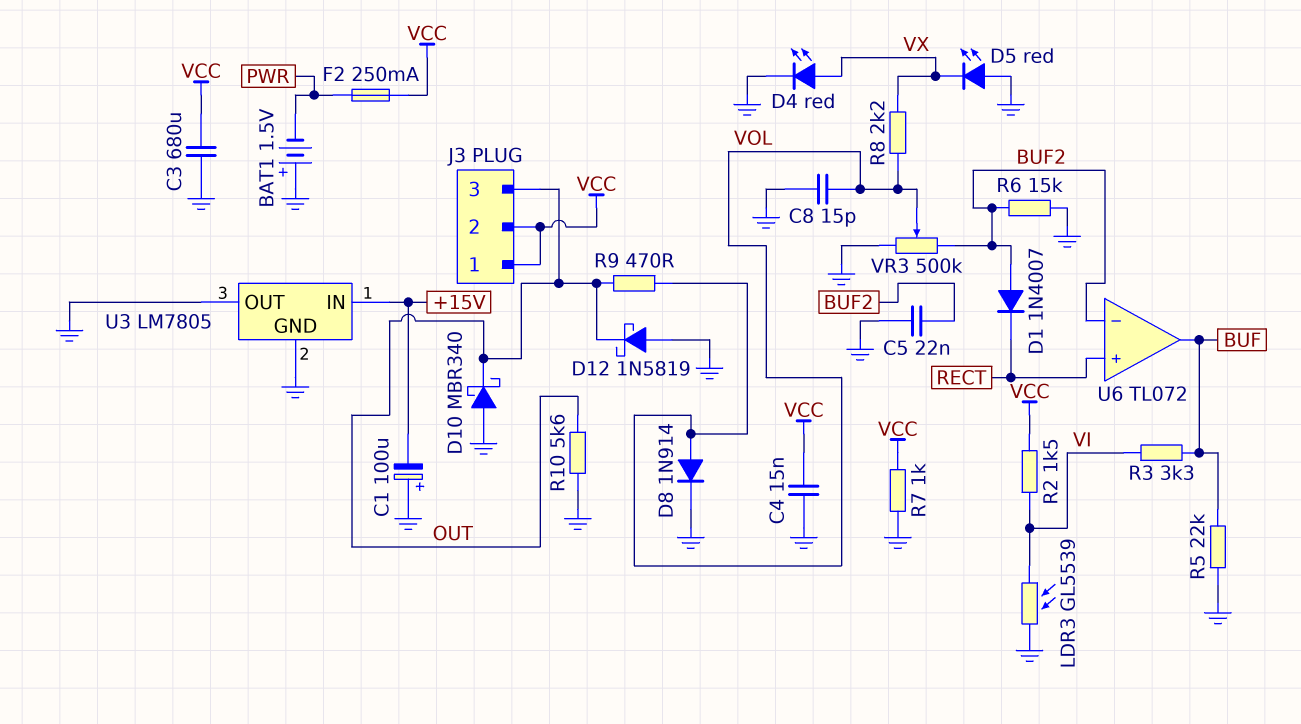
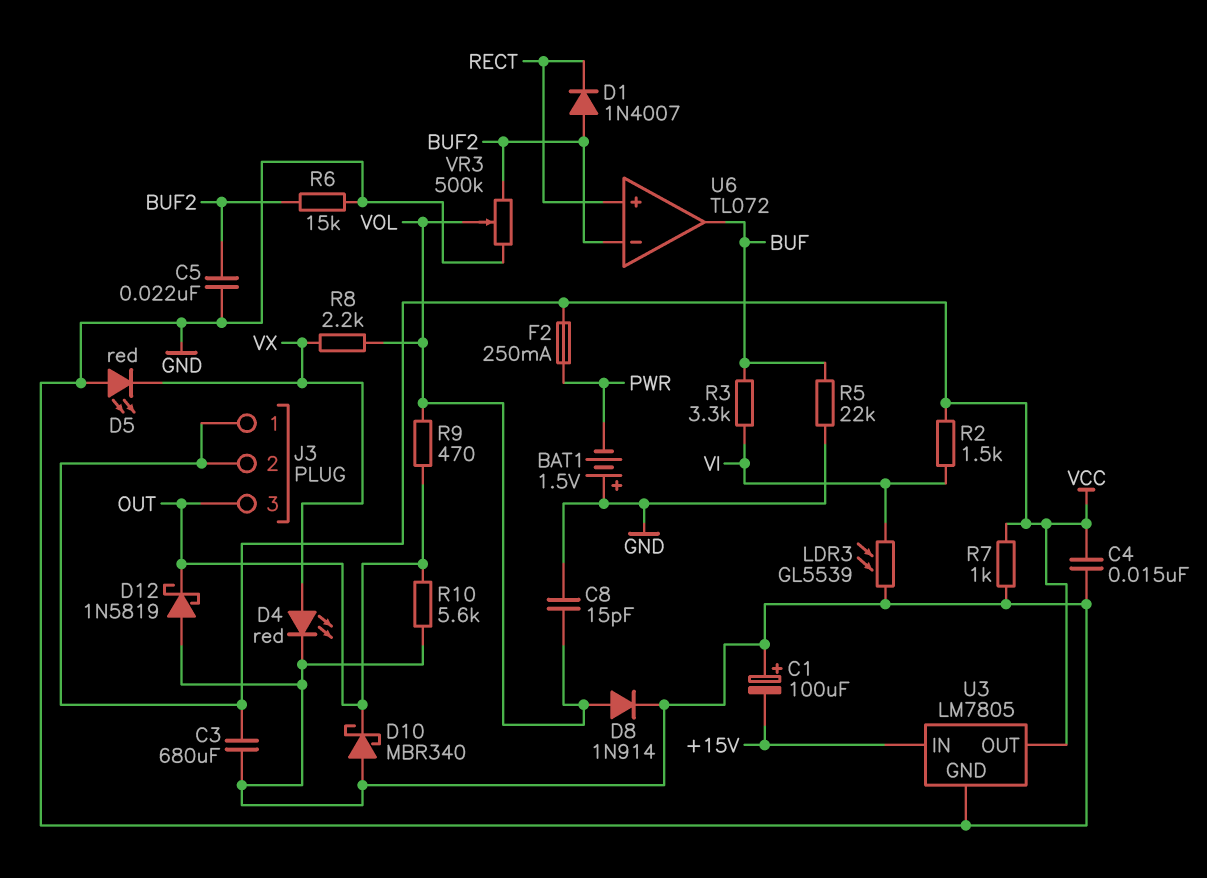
U3 pin OUT: GND -> VCC

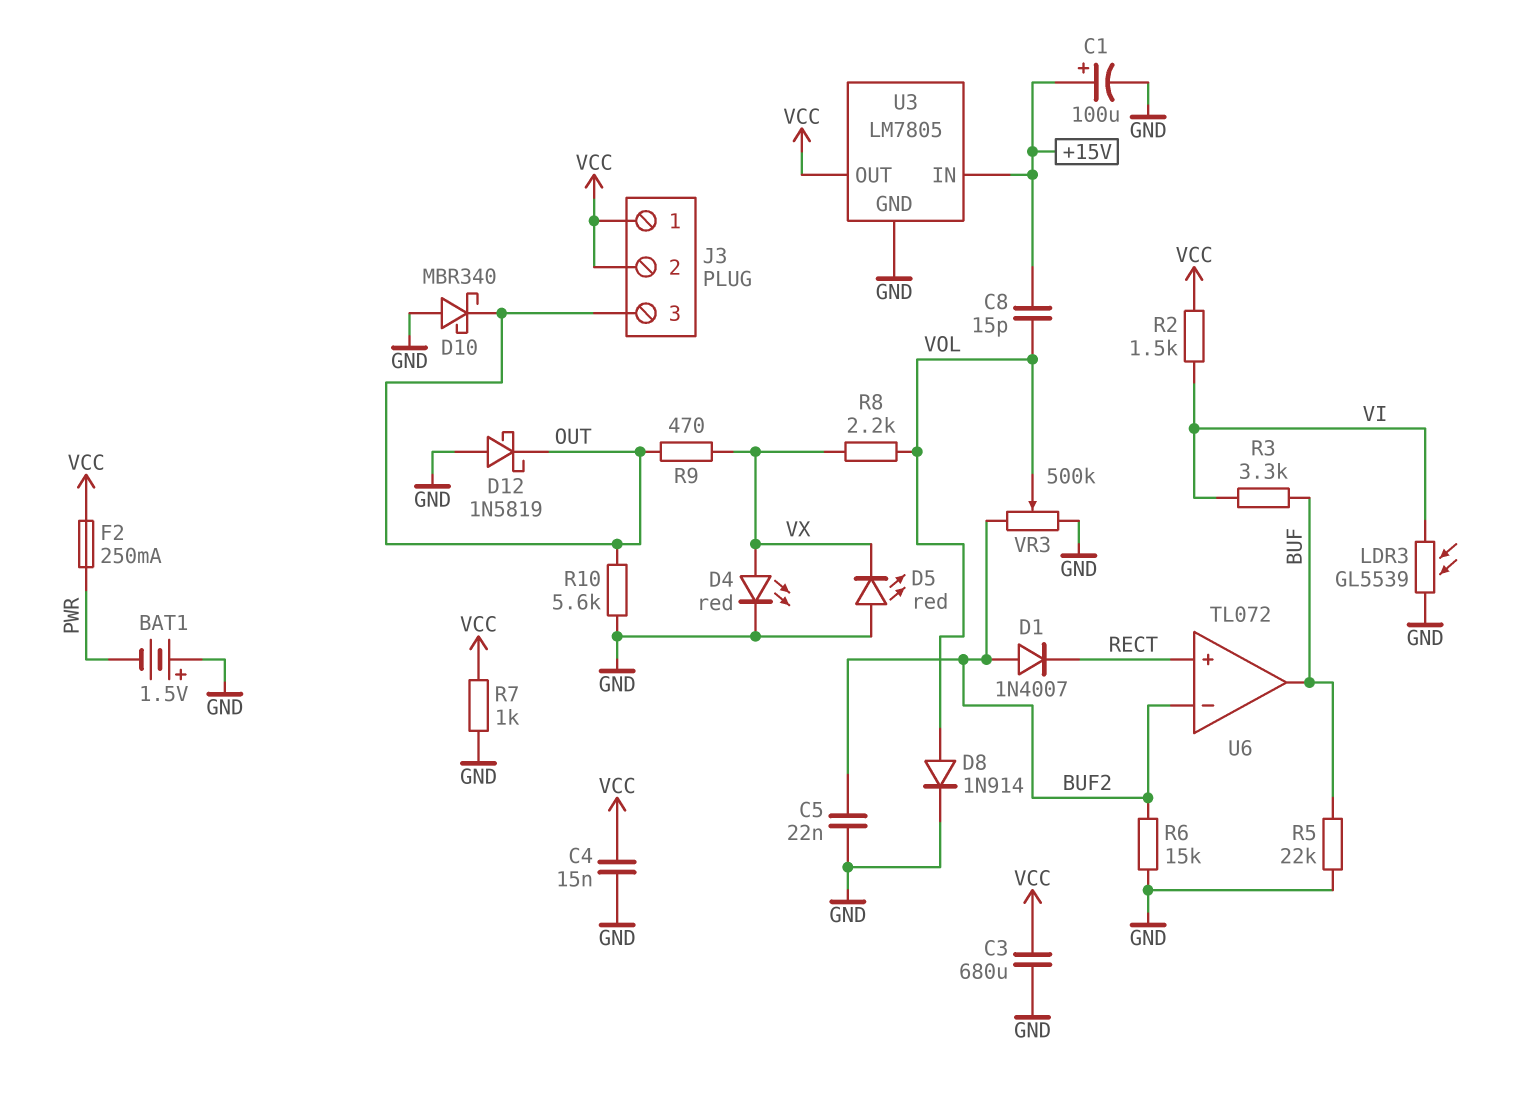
C1: 100uF (plus GND, minus +15V) -> 100uF (plus +15V, minus GND)
C8: 15pF (GND, VOL) -> 15pF (+15V, VOL)
R9: 470 (OUT, VOL) -> 470 (OUT, VX)

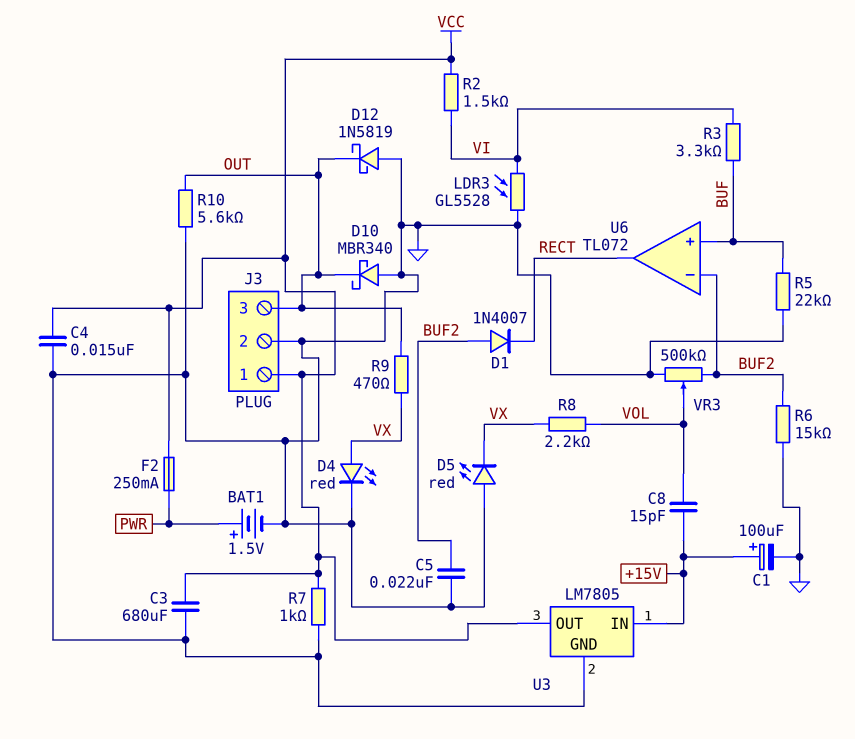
BAT1: 1.5V (plus GND, minus PWR) -> 1.5V (plus PWR, minus GND)
D8: diode 1N914 (A VOL, K GND) -> none
J3 pin 2: VCC -> GND
LDR3: GL5539 (GND, VI) -> GL5528 (GND, VI)
U6 pin in+: RECT -> BUF
U6 pin out: BUF -> RECT

